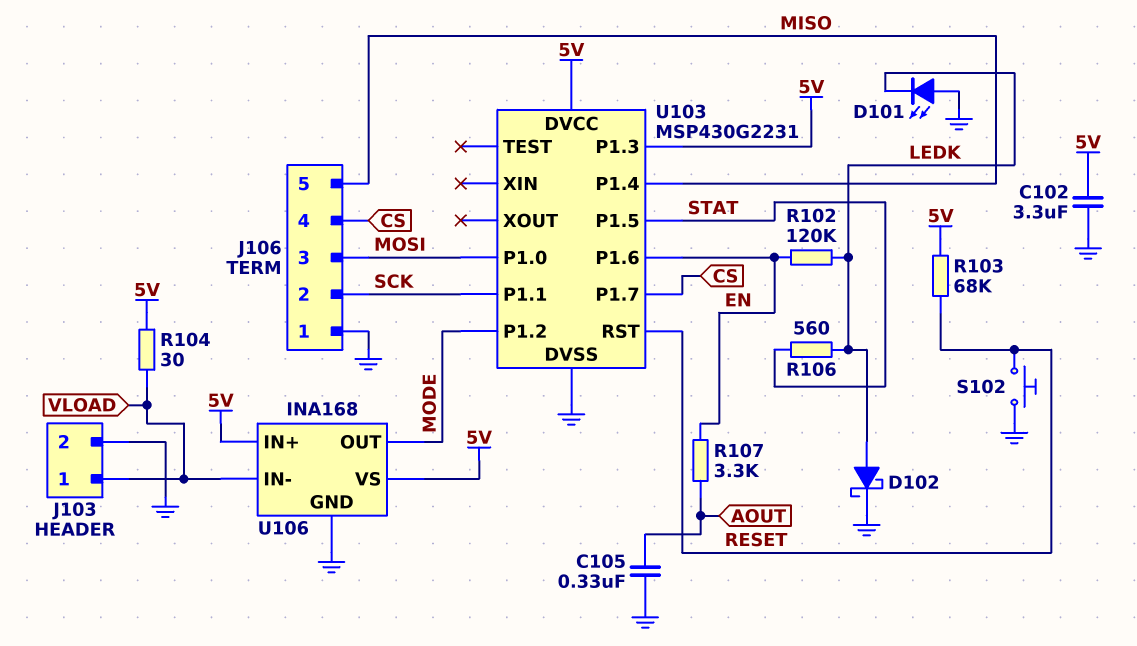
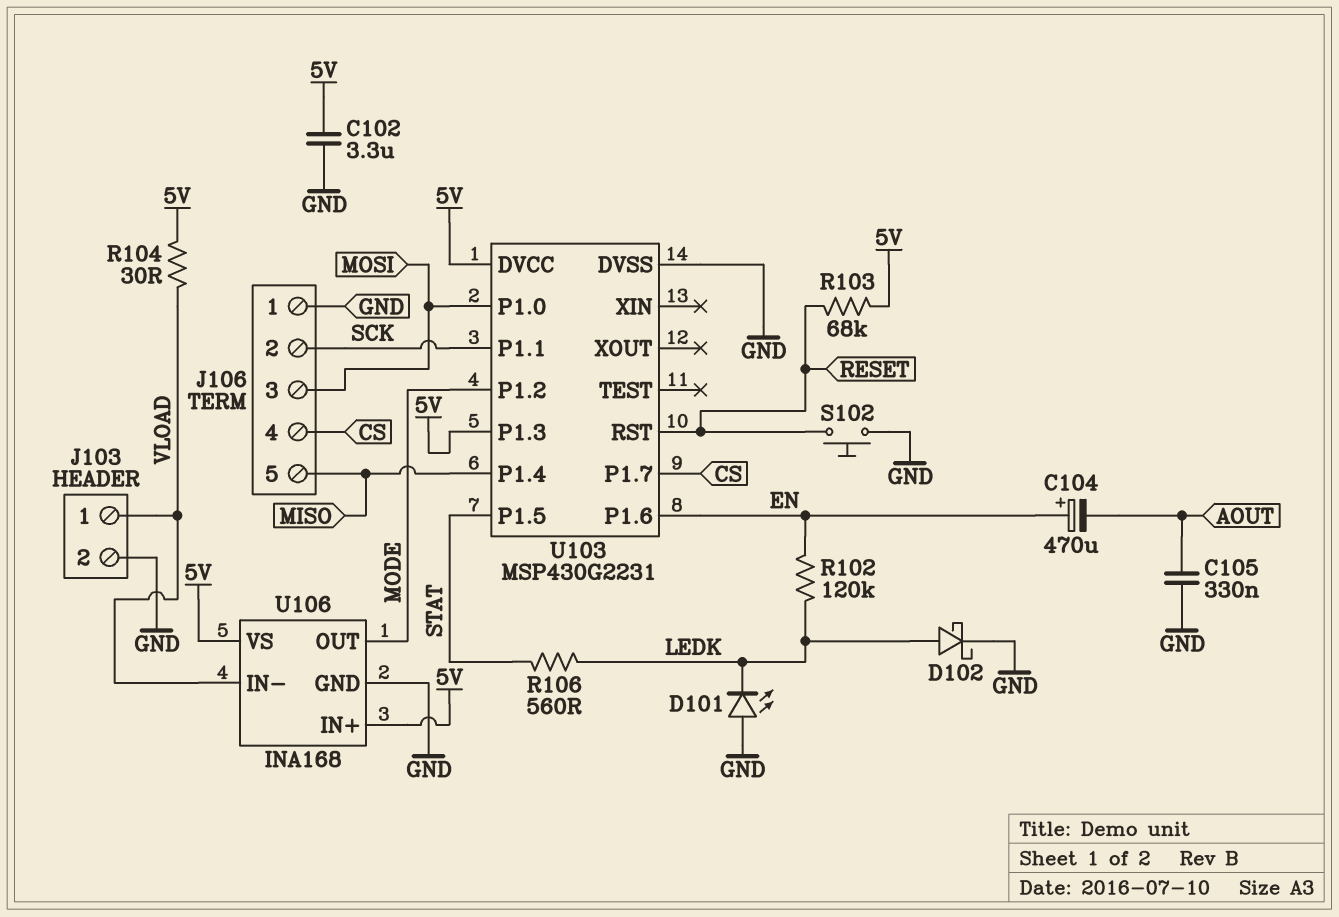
C104: none -> 470uF (plus EN, minus AOUT)
R107: 3.3k (AOUT, EN) -> none

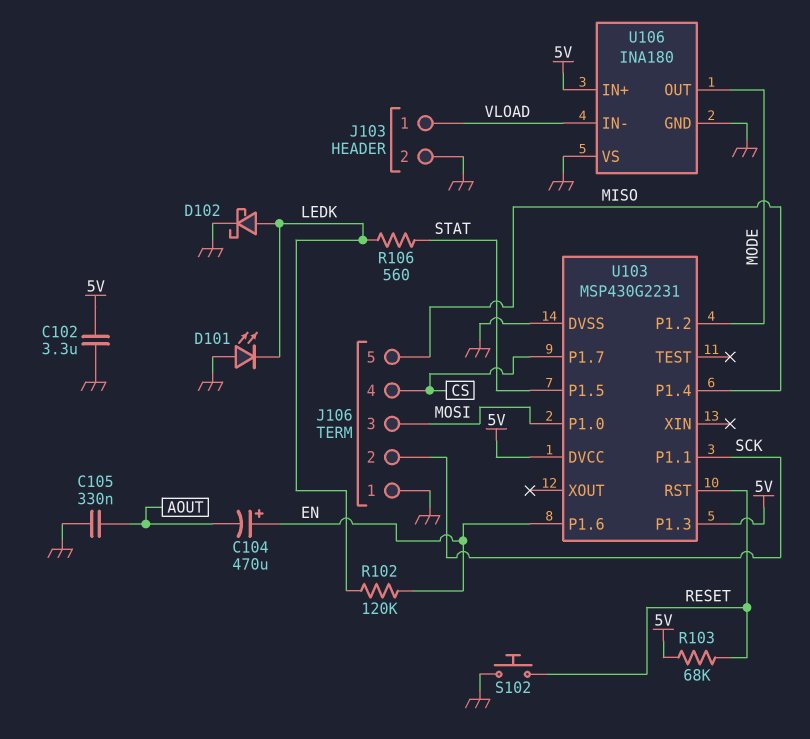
R104: 30 (5V, VLOAD) -> none
U106: INA168 -> INA180
U106 pin VS: 5V -> GND

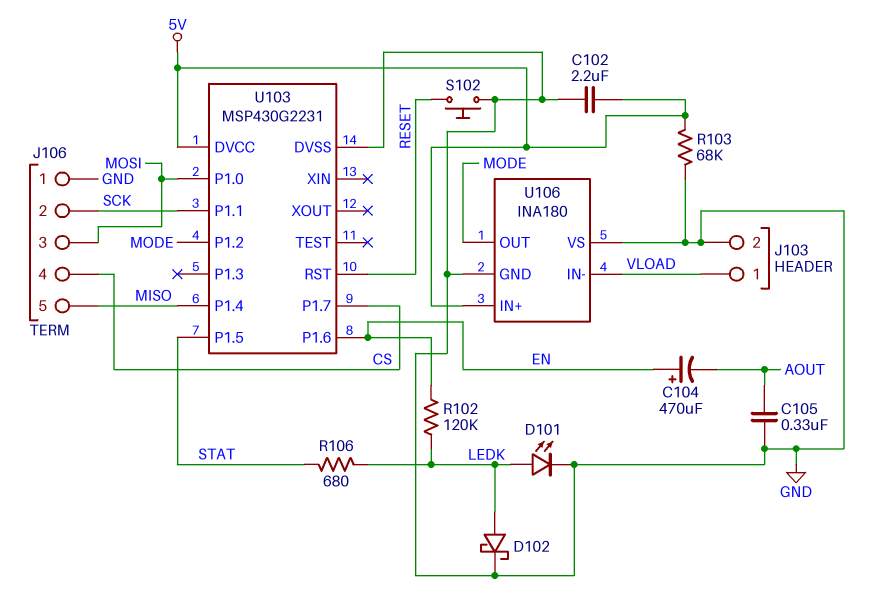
C102: 3.3uF (5V, GND) -> 2.2uF (5V, GND)
D101: LED (A GND, K LEDK) -> LED (A LEDK, K GND)
R103: 68k (5V, RESET) -> 68k (5V, GND)
R106: 560 (LEDK, STAT) -> 680 (LEDK, STAT)
U103 pin P1.3: 5V -> none

